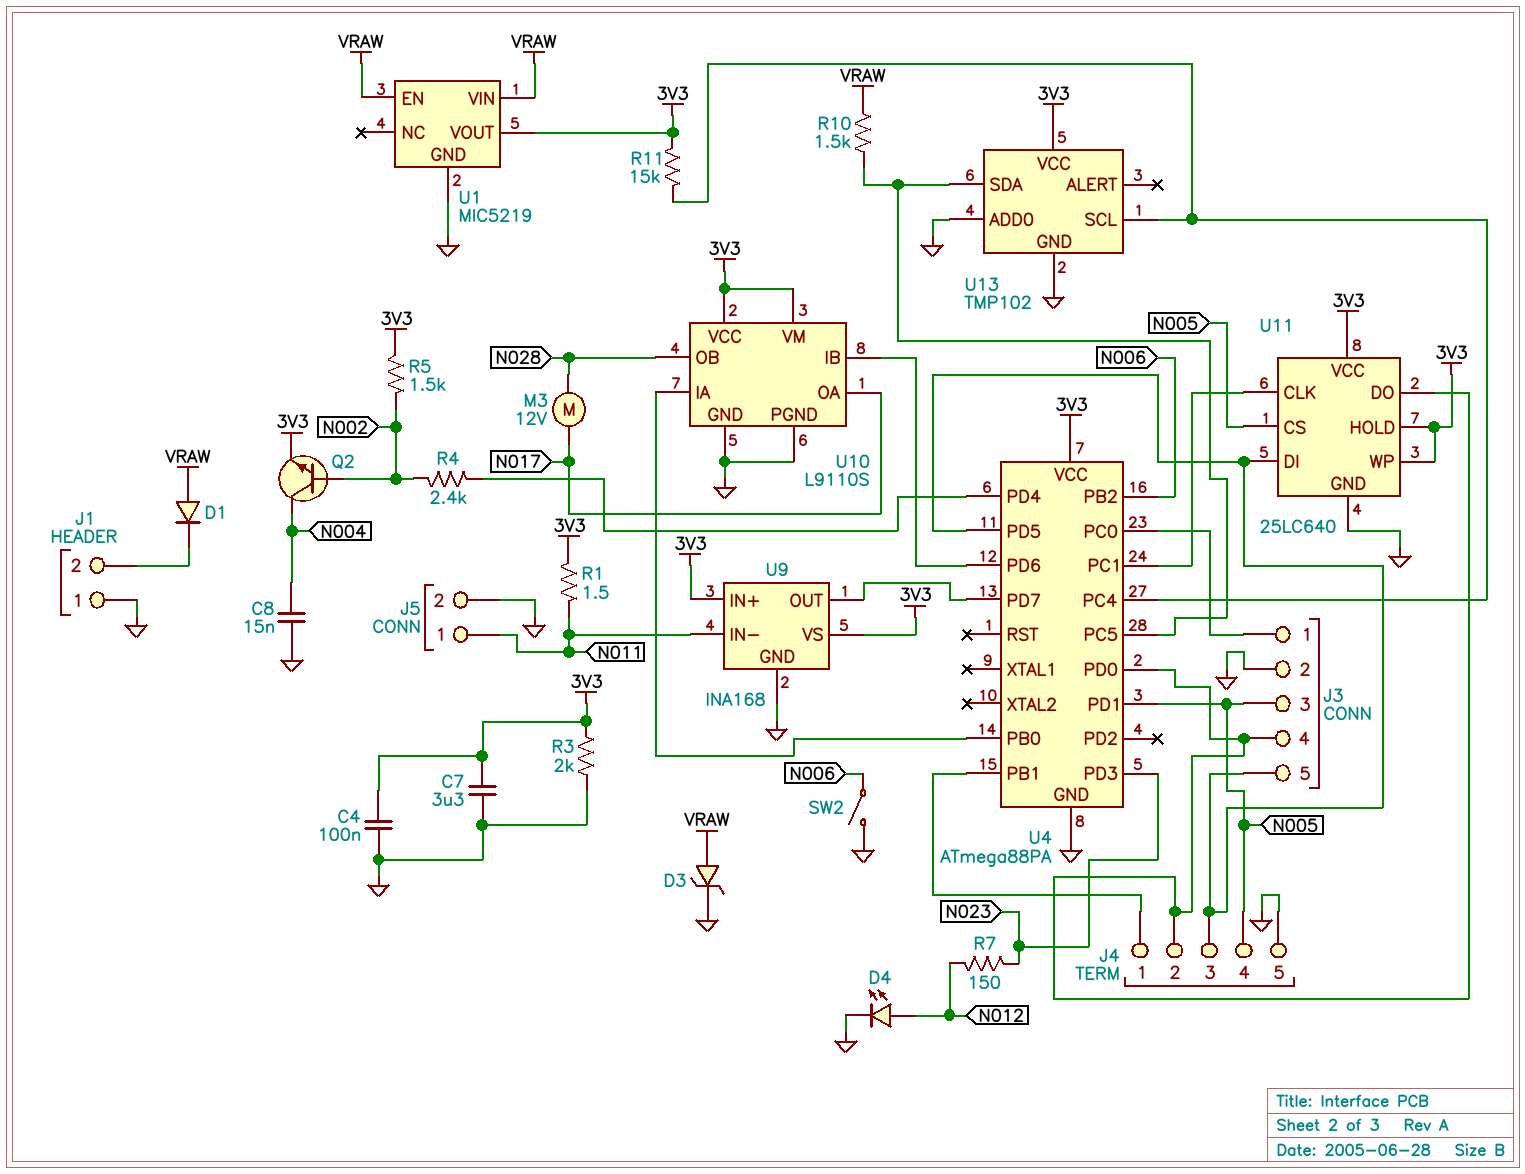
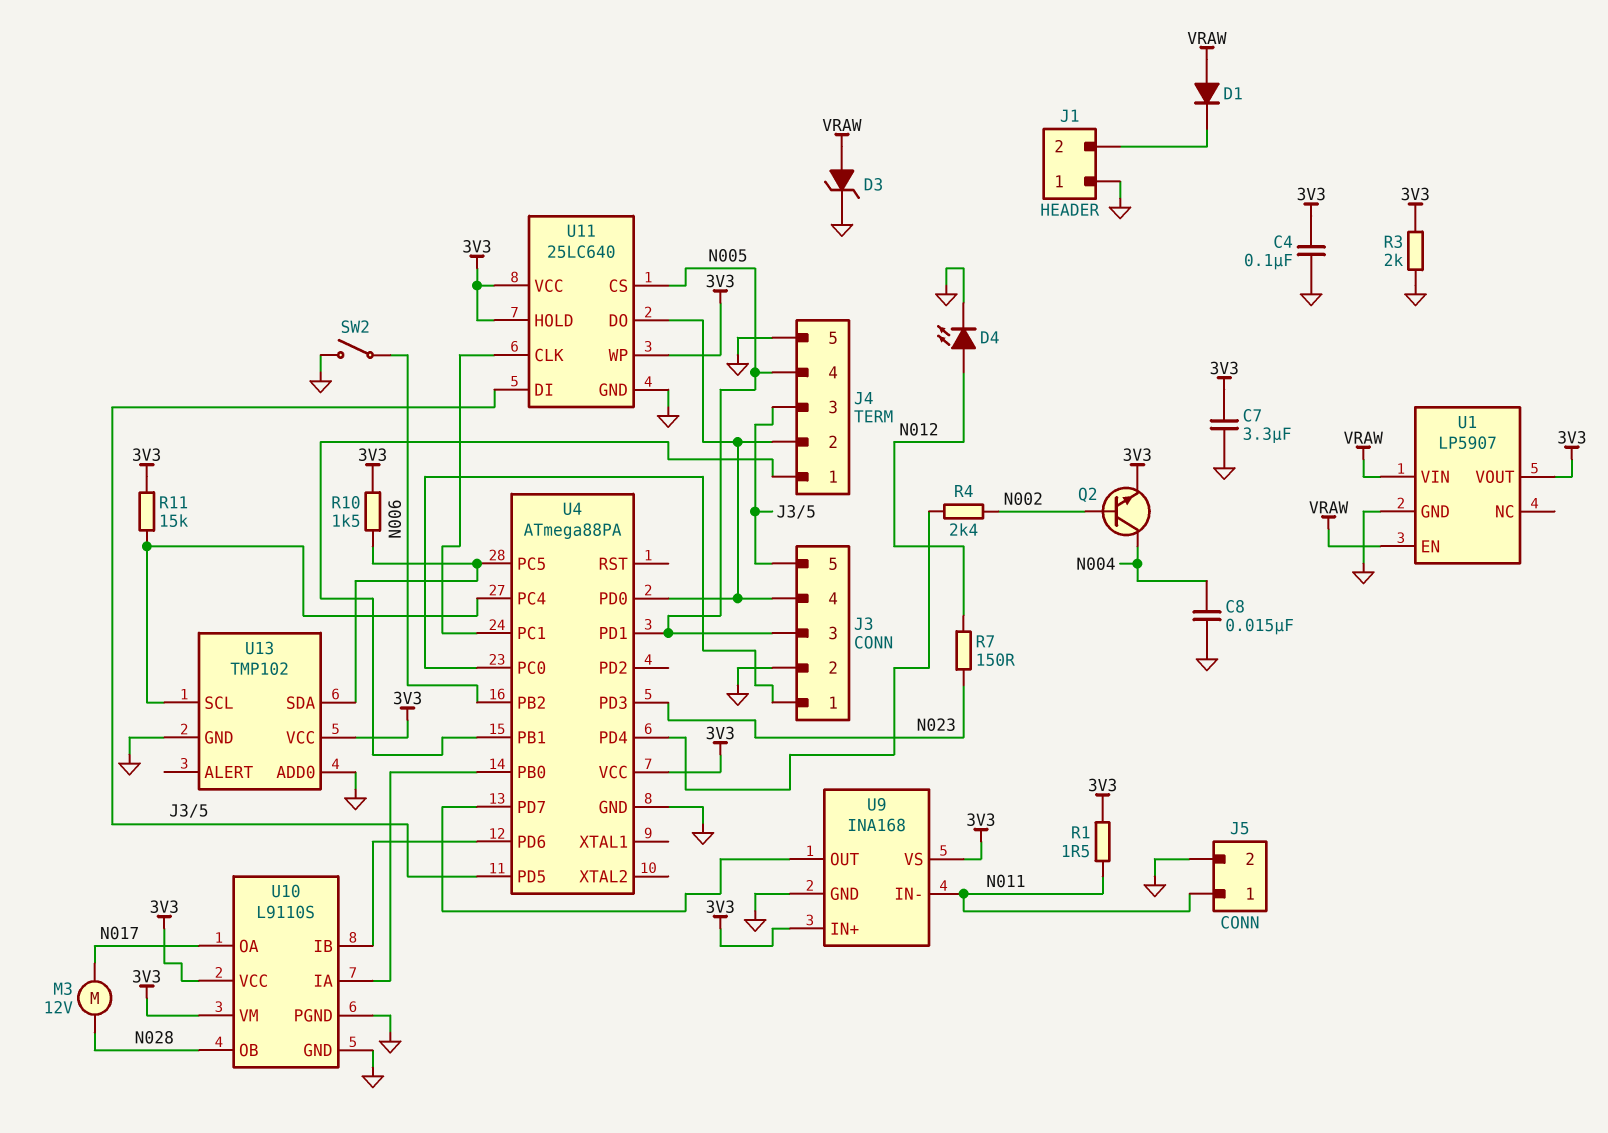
R5: 1.5k (3V3, N002) -> none
R10: 1.5k (U4/PC5, VRAW) -> 1.5k (3V3, U4/PC5)
U1: MIC5219 -> LP5907

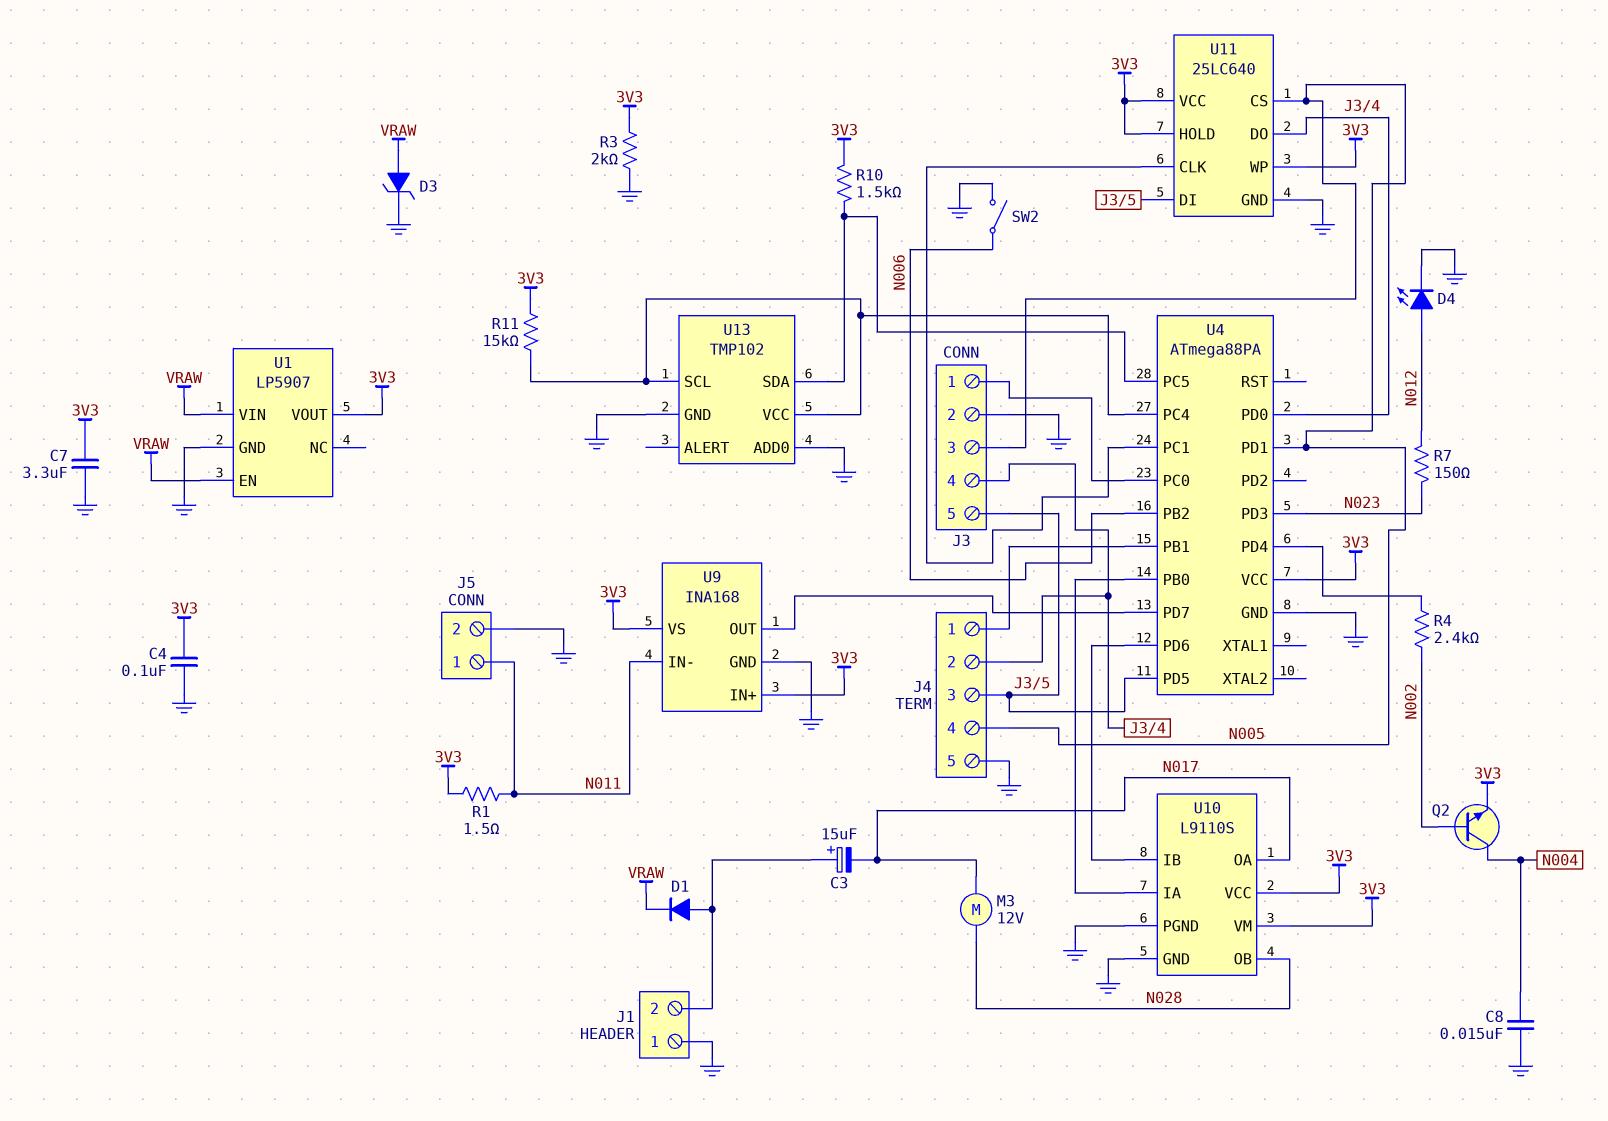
C3: none -> 15uF (plus J1/2, minus N017)
D1: diode (A VRAW, K J1/2) -> diode (A J1/2, K VRAW)
U13 pin VCC: 3V3 -> U4/PC4

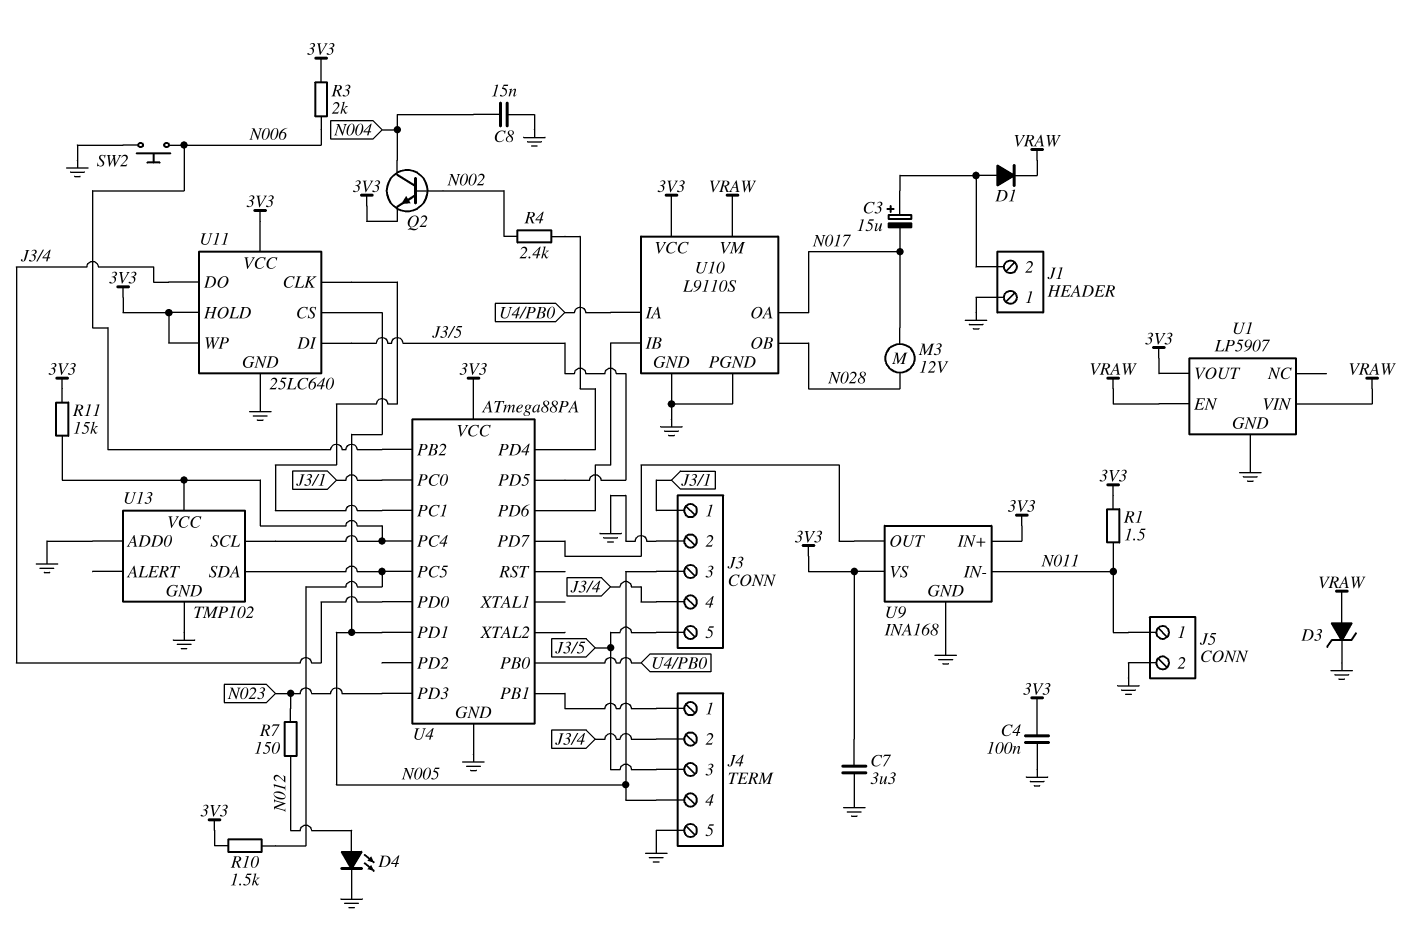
R3: 2k (3V3, GND) -> 2k (3V3, N006)
SW2: switch (GND, N006) -> button (GND, N006)
U10 pin VM: 3V3 -> VRAW

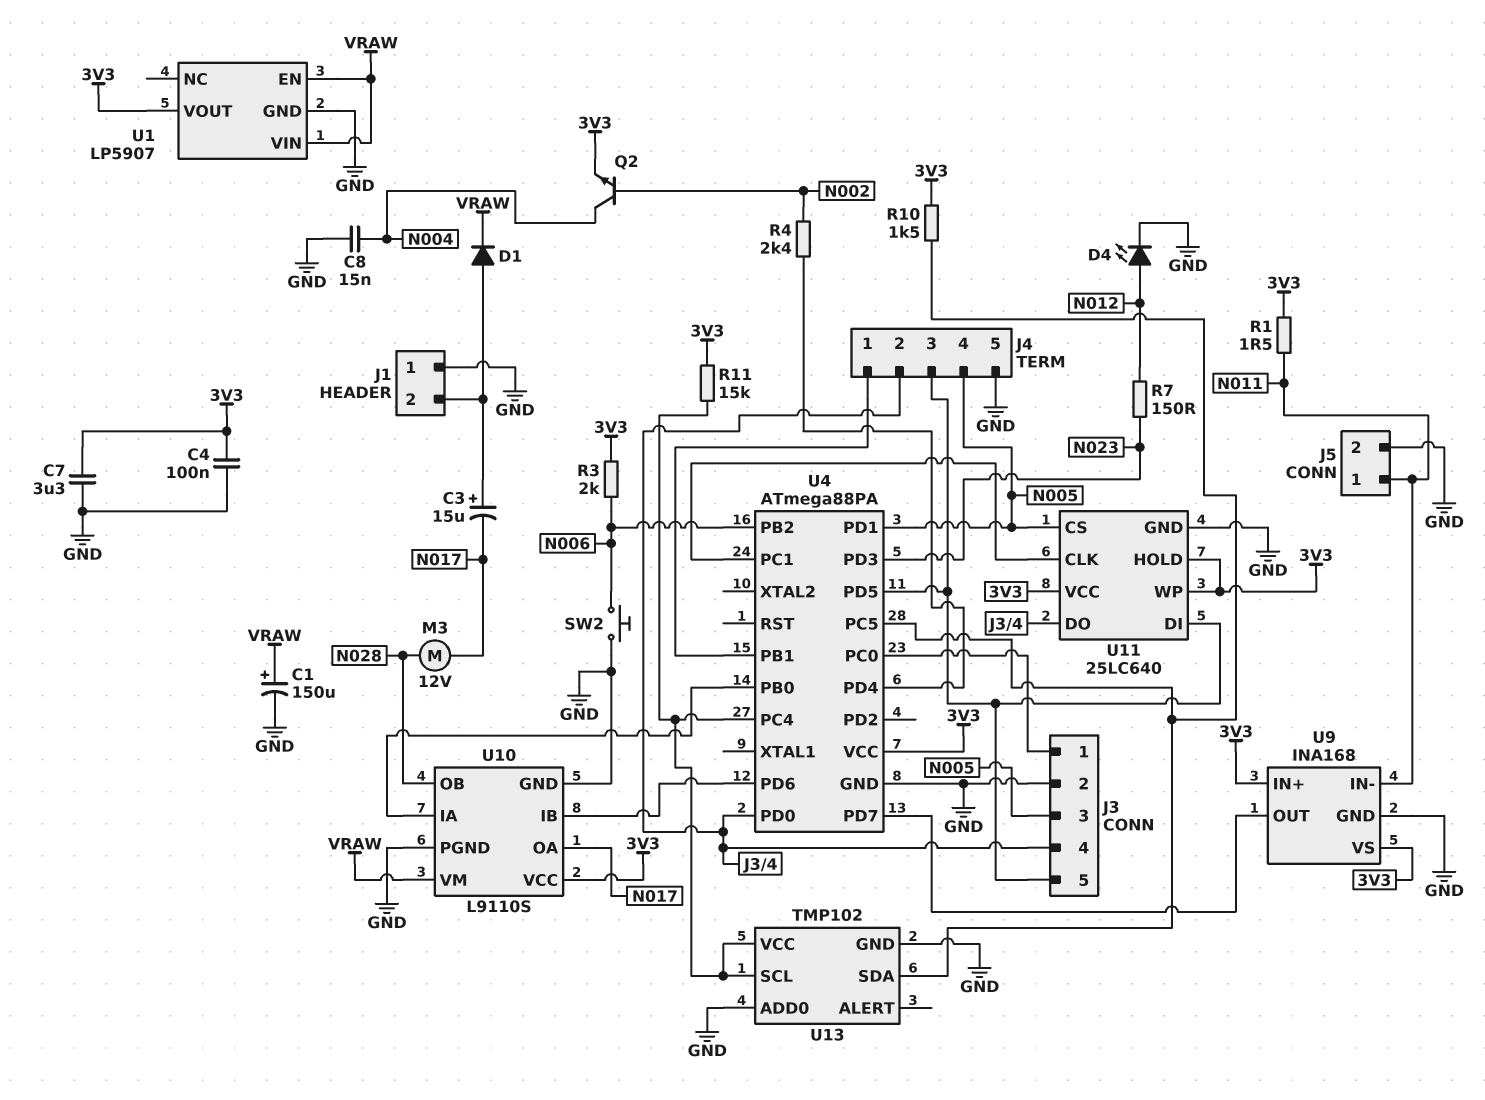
C1: none -> 150uF (plus VRAW, minus GND)
D3: zener (A VRAW, K GND) -> none

